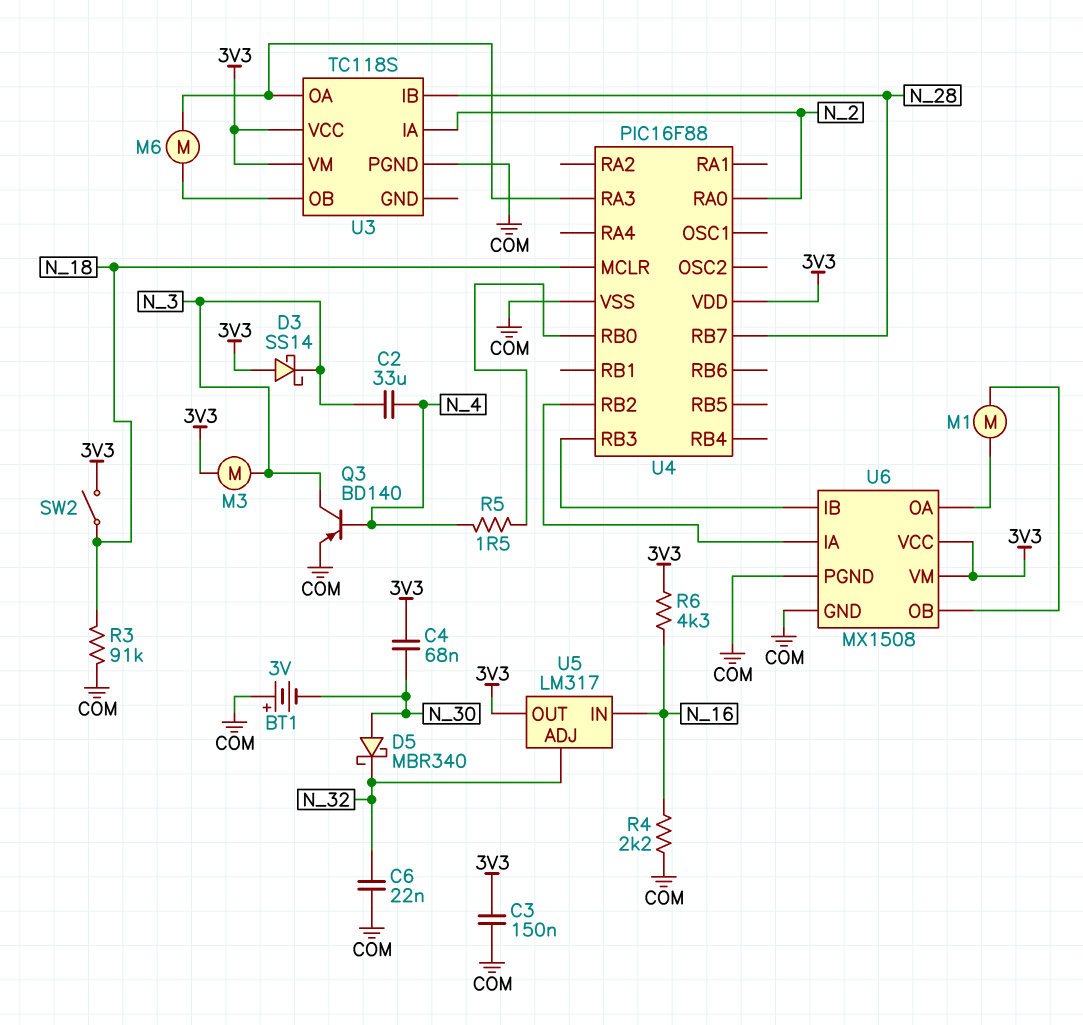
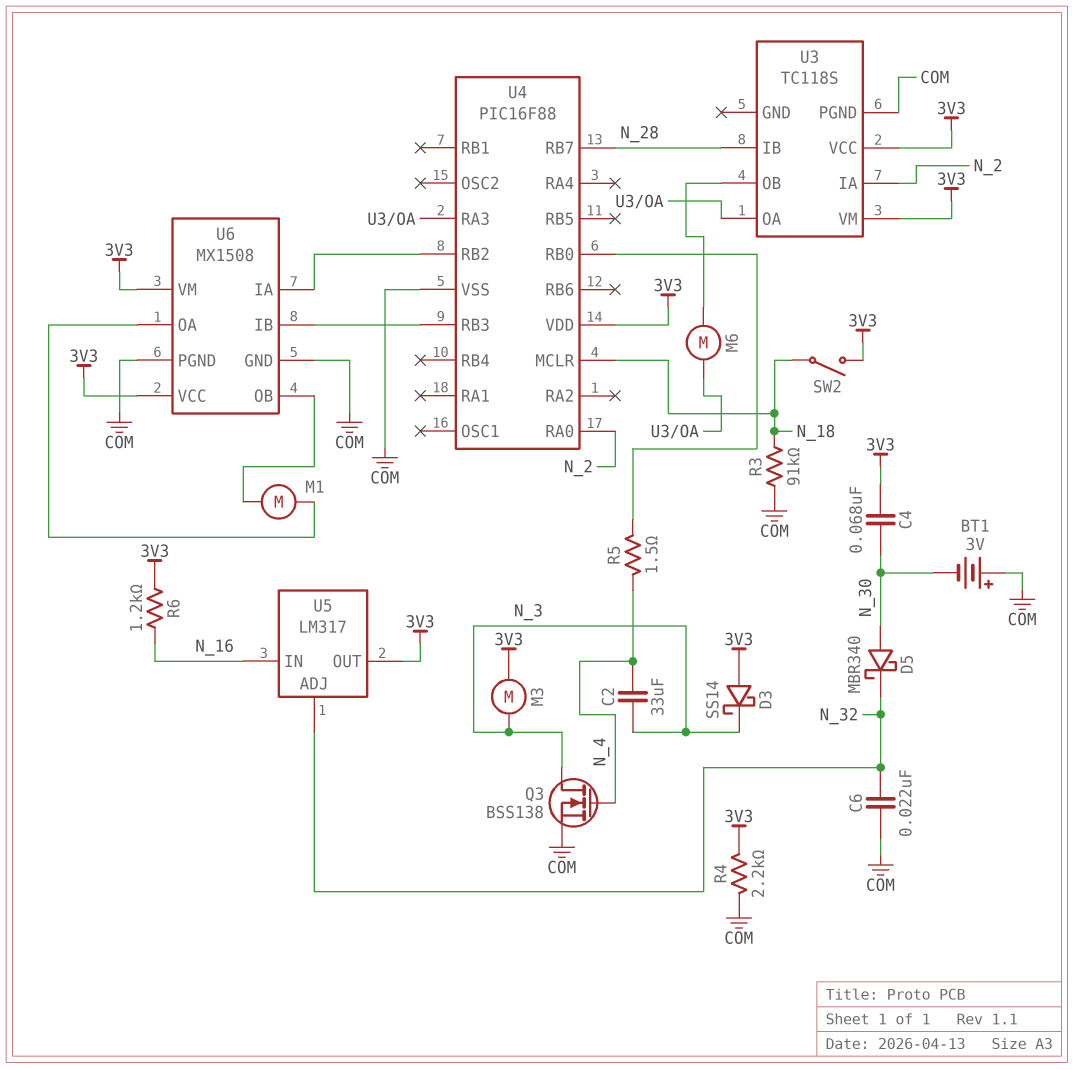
C3: 150nF (3V3, COM) -> none
Q3: PNP BD140 (B N_4, C N_3, E COM) -> NMOS BSS138 (G N_4, D N_3, S COM)
R4: 2.2k (COM, N_16) -> 2.2k (3V3, COM)
R6: 4.3k (3V3, N_16) -> 1.2k (3V3, N_16)

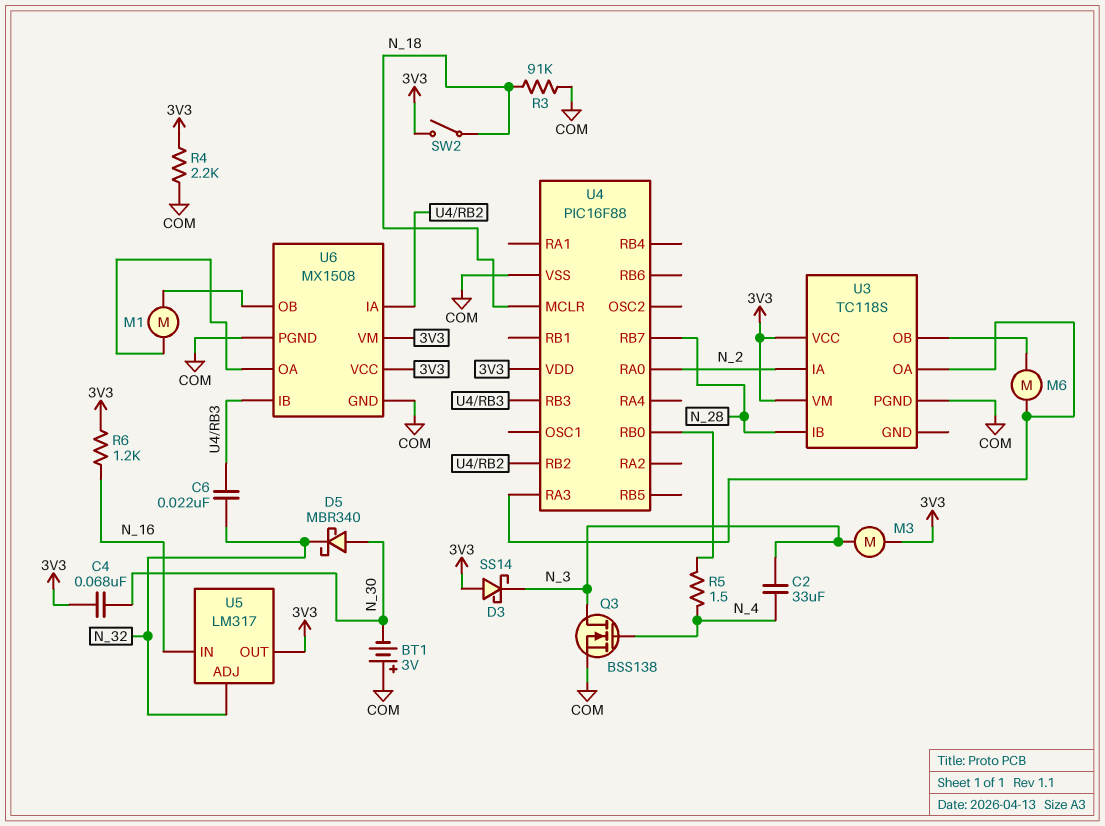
C6: 22nF (COM, N_32) -> 22nF (N_32, U4/RB3)

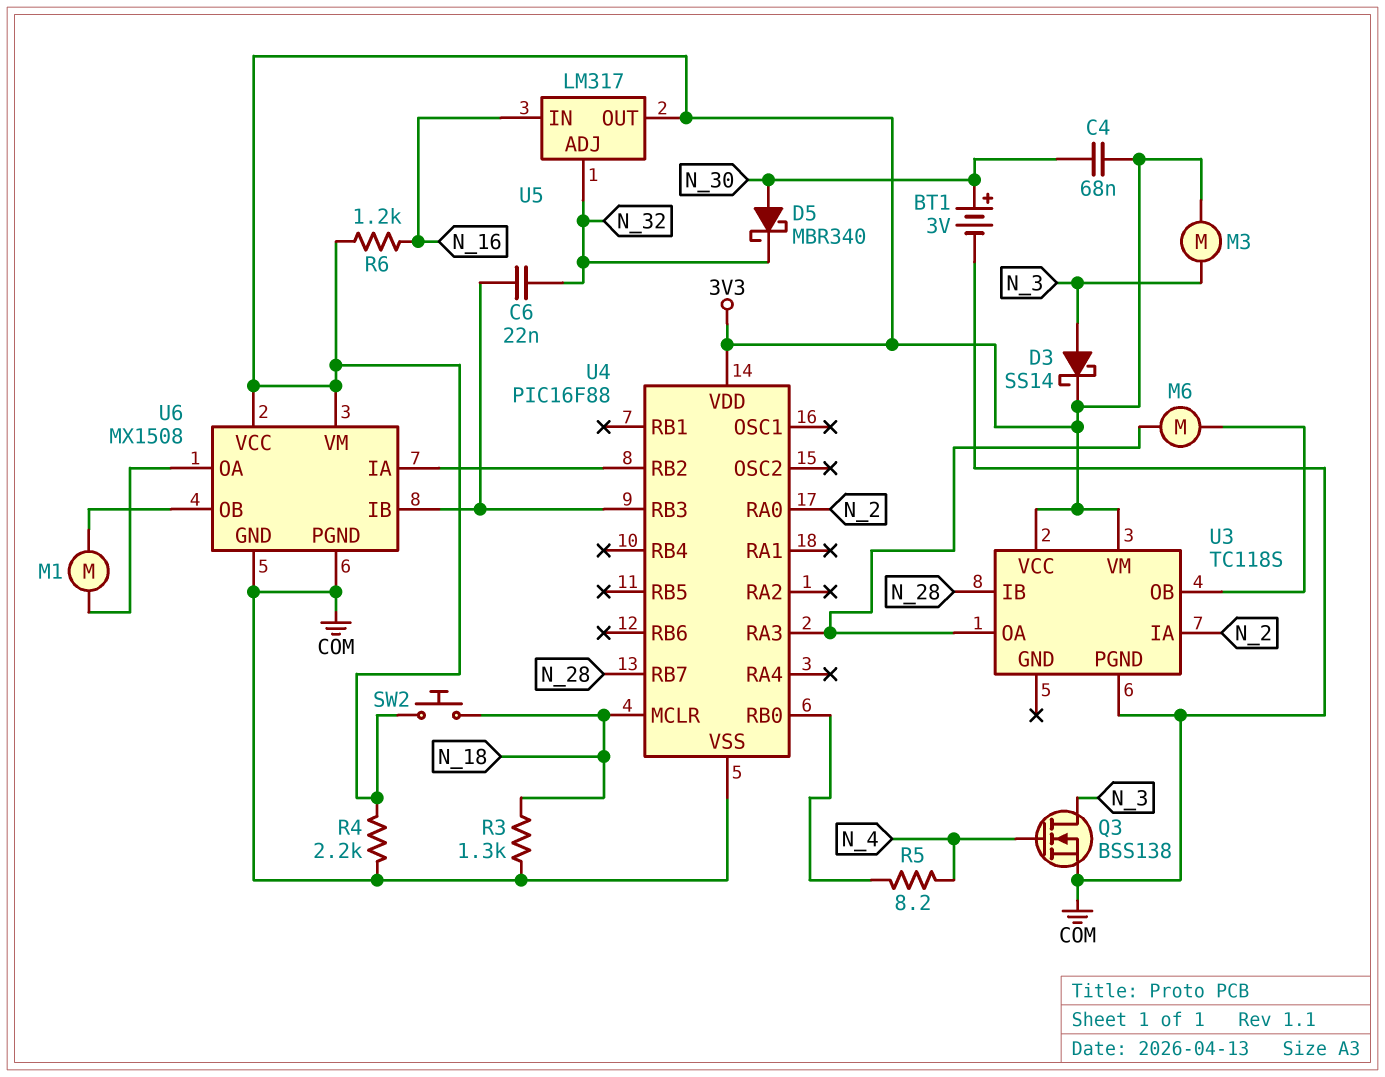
BT1: 3V (plus COM, minus N_30) -> 3V (plus N_30, minus COM)
C2: 33uF (N_3, N_4) -> none
D3: schottky SS14 (A 3V3, K N_3) -> schottky SS14 (A N_3, K 3V3)
R3: 91k (COM, N_18) -> 1.3k (COM, N_18)
R5: 1.5 (N_4, U4/RB0) -> 8.2 (N_4, U4/RB0)
SW2: switch (3V3, N_18) -> button (3V3, N_18)

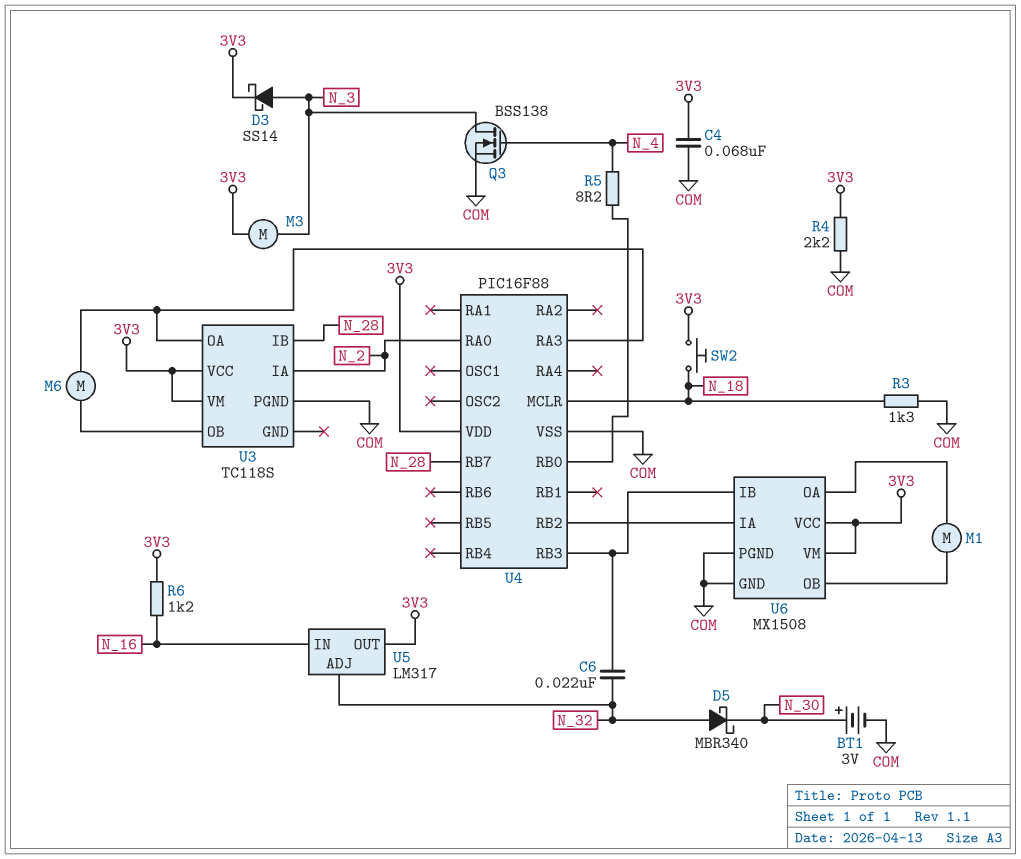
C4: 68nF (3V3, N_30) -> 68nF (3V3, COM)
D5: schottky MBR340 (A N_30, K N_32) -> schottky MBR340 (A N_32, K N_30)

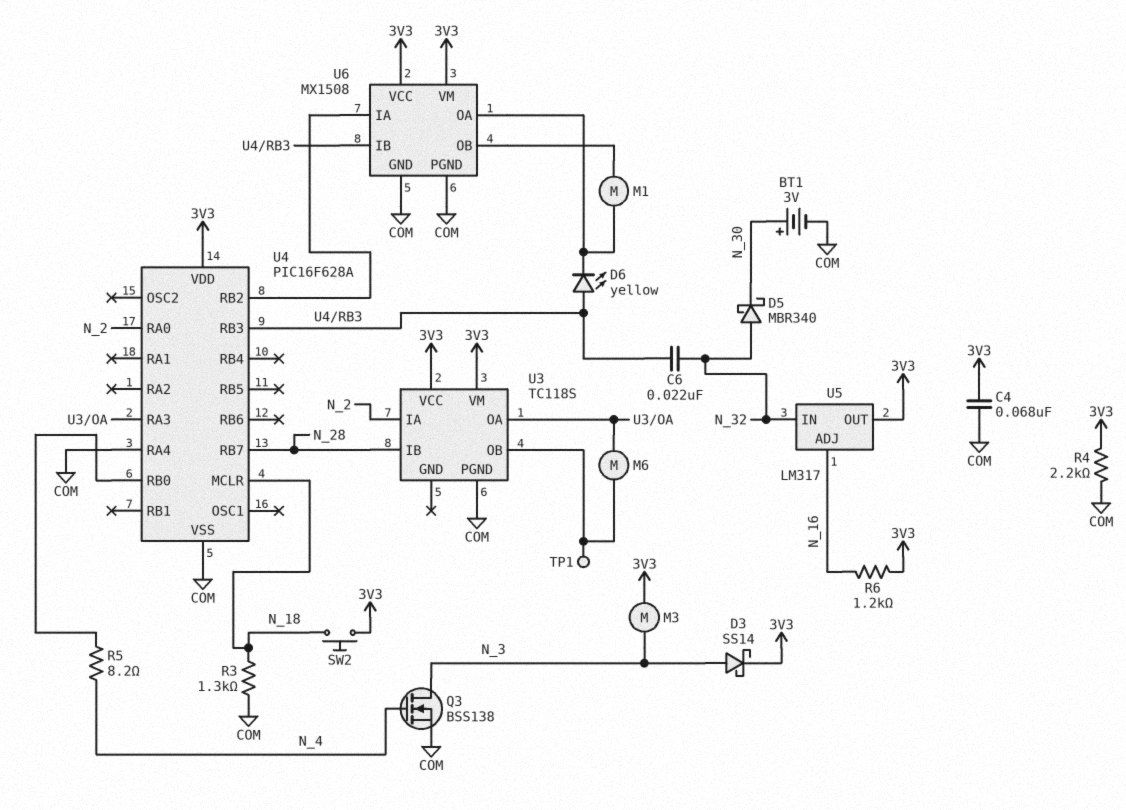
D6: none -> LED yellow (A U4/RB3, K U6/OA)
TP1: none -> test point (U3/OB)
U4: PIC16F88 -> PIC16F628A
U4 pin RA4: none -> COM
U5 pin ADJ: N_32 -> N_16
U5 pin IN: N_16 -> N_32

